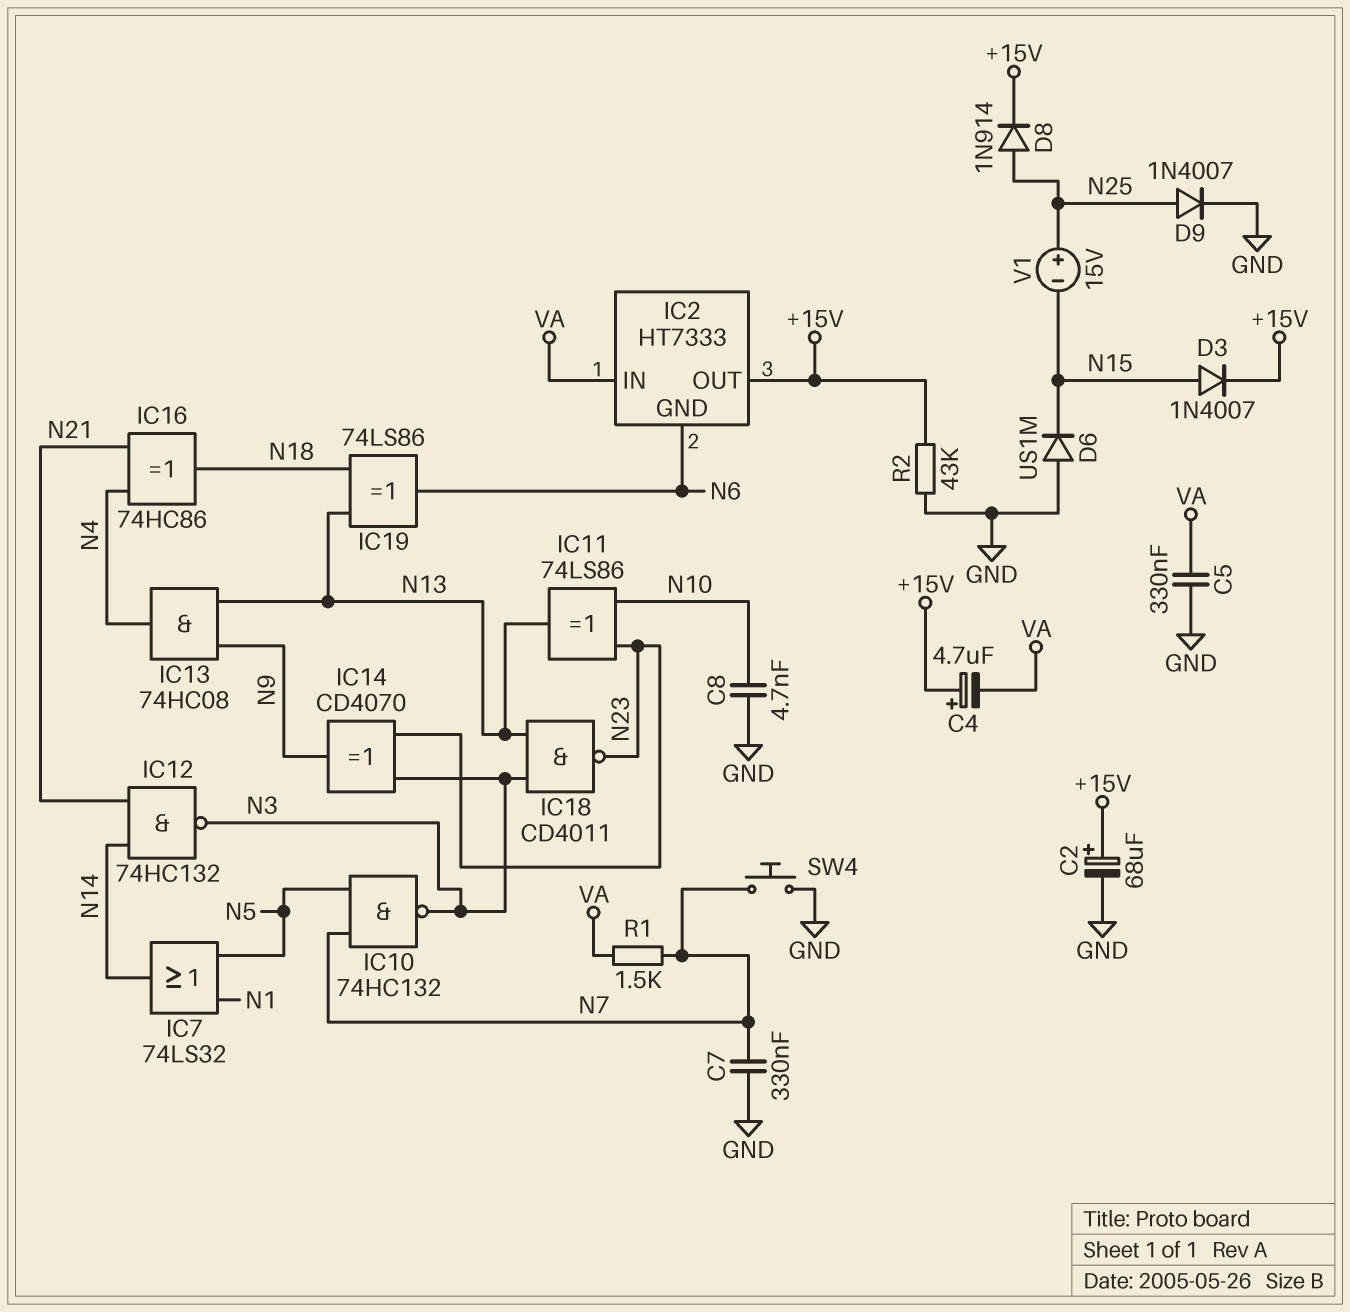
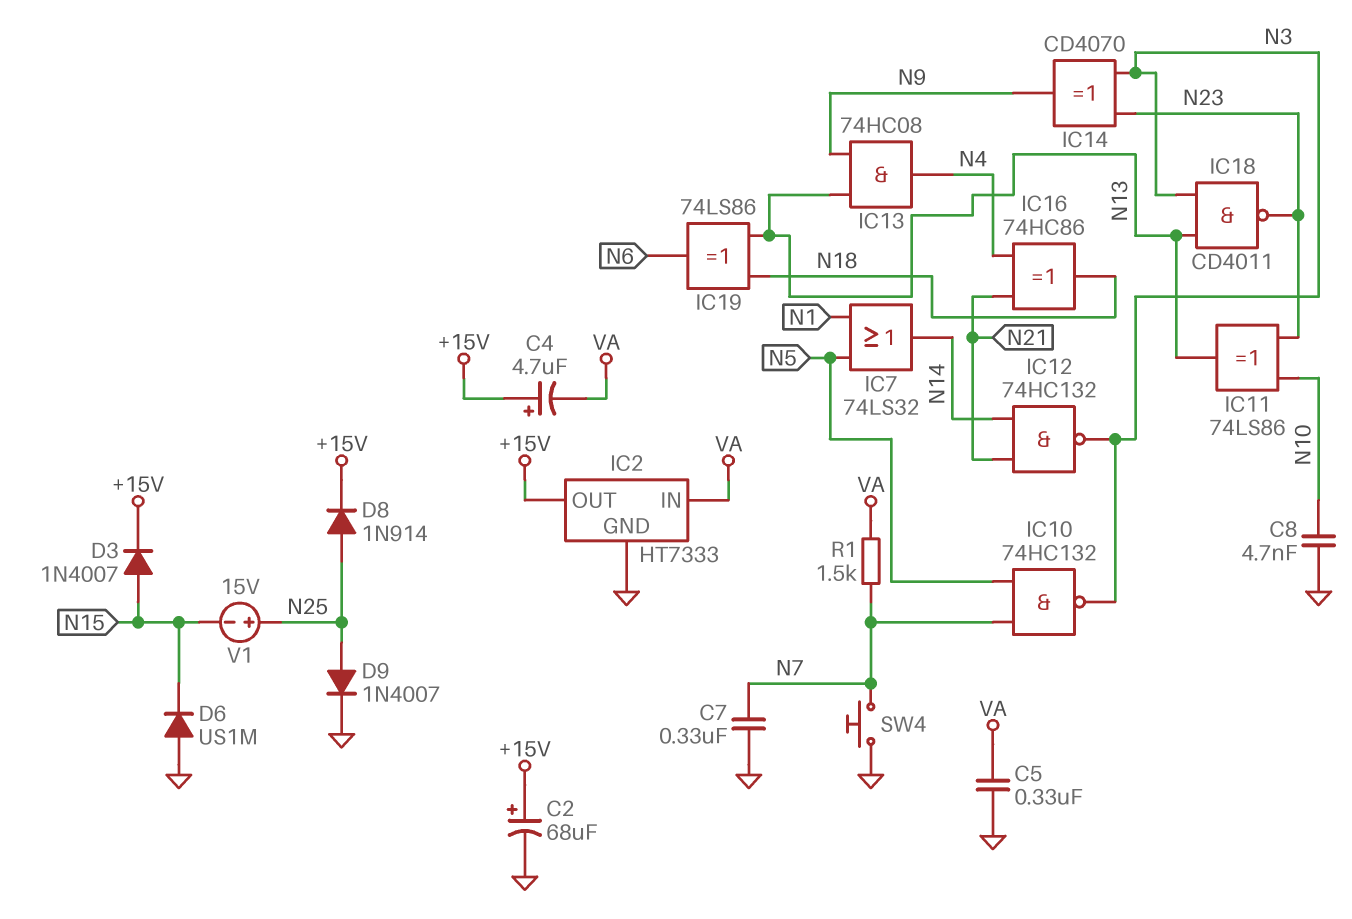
IC2 pin GND: N6 -> GND
R2: 43k (+15V, GND) -> none

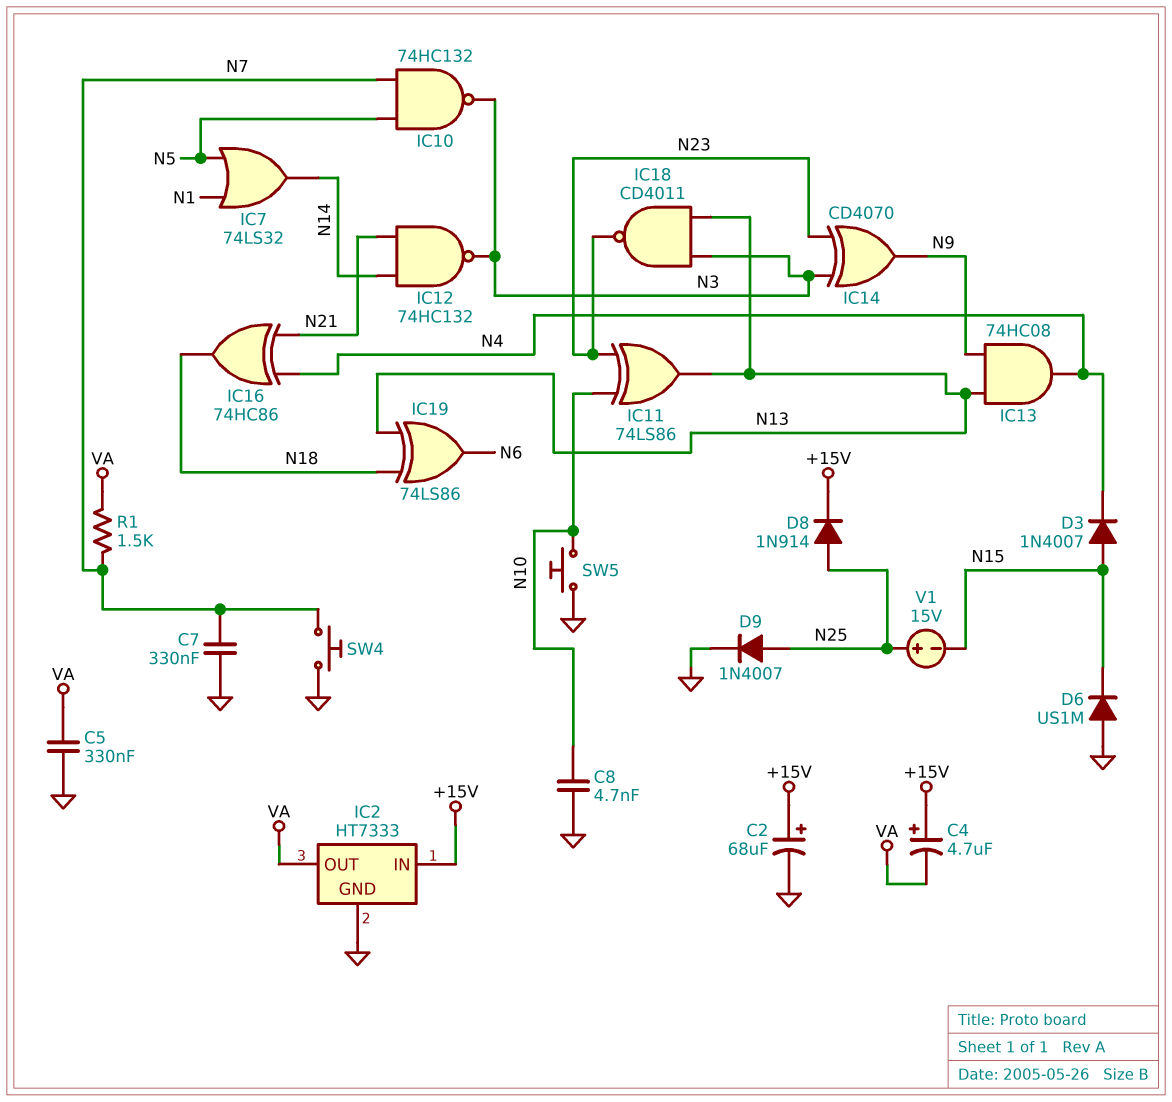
D3: diode 1N4007 (A N15, K +15V) -> diode 1N4007 (A N15, K N4)
IC2 pin IN: VA -> +15V
IC2 pin OUT: +15V -> VA
SW5: none -> button (GND, N10)

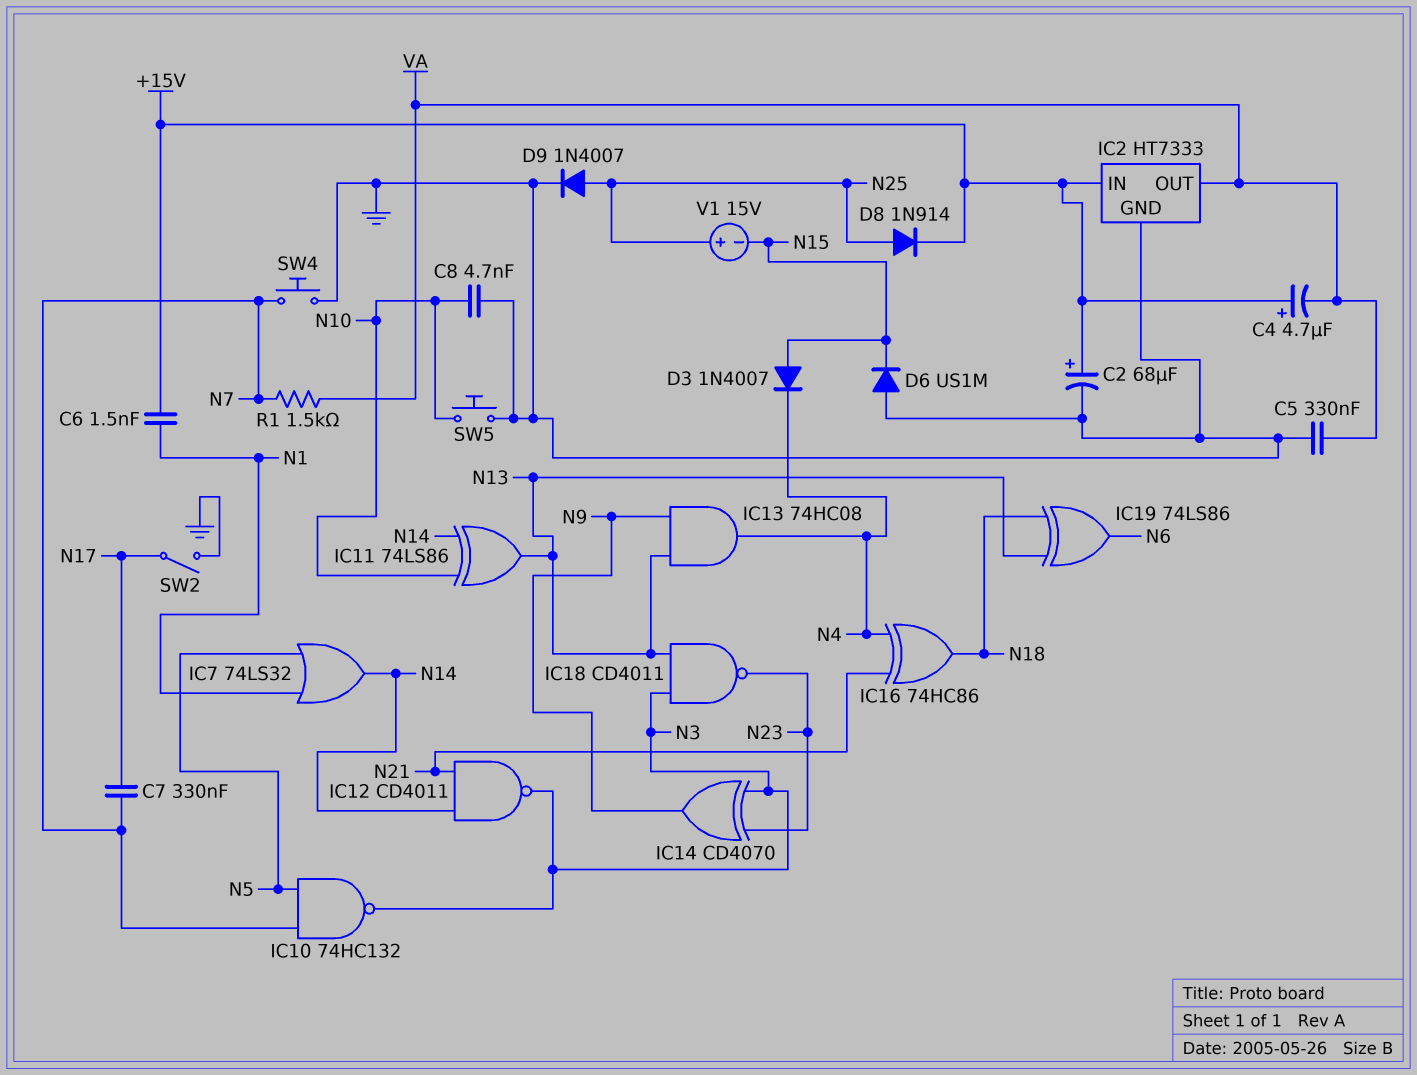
C6: none -> 1.5nF (+15V, N1)
C7: 330nF (GND, N7) -> 330nF (N7, N17)
IC11: XOR 74LS86 (in N10, in N23, out N13) -> XOR 74LS86 (in N10, in N14, out N13)
IC12: NAND 74HC132 (in N14, in N21, out N3) -> NAND CD4011 (in N14, in N21, out N3)
SW2: none -> switch (GND, N17)

